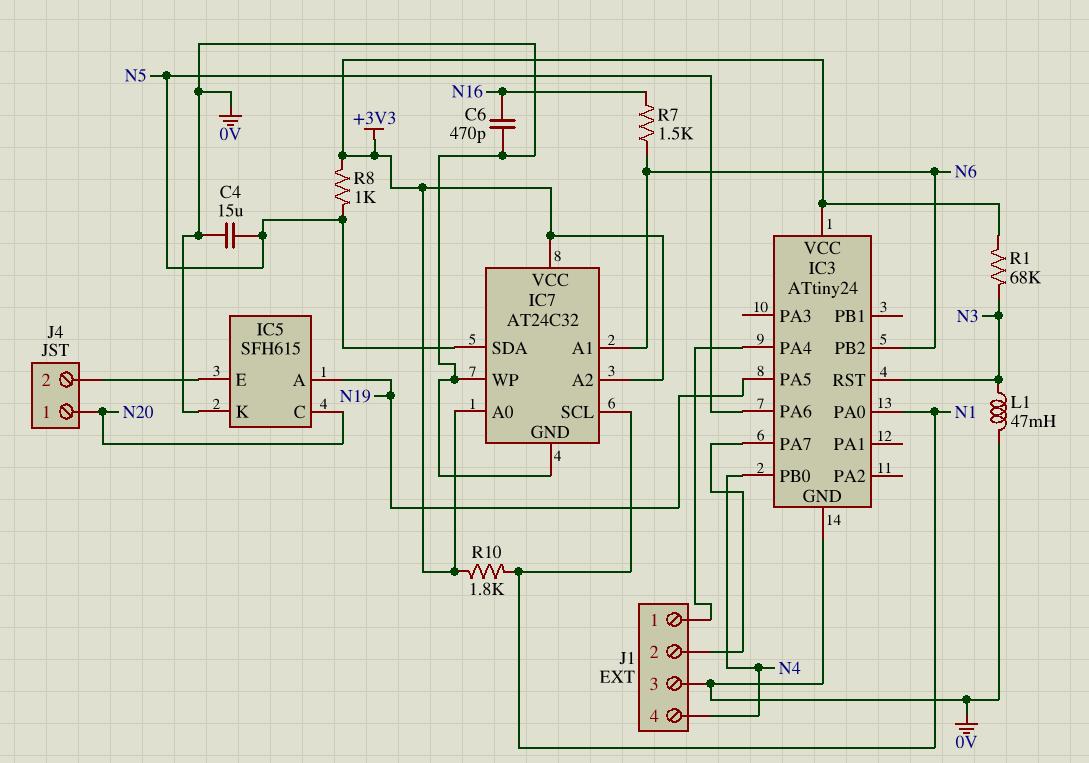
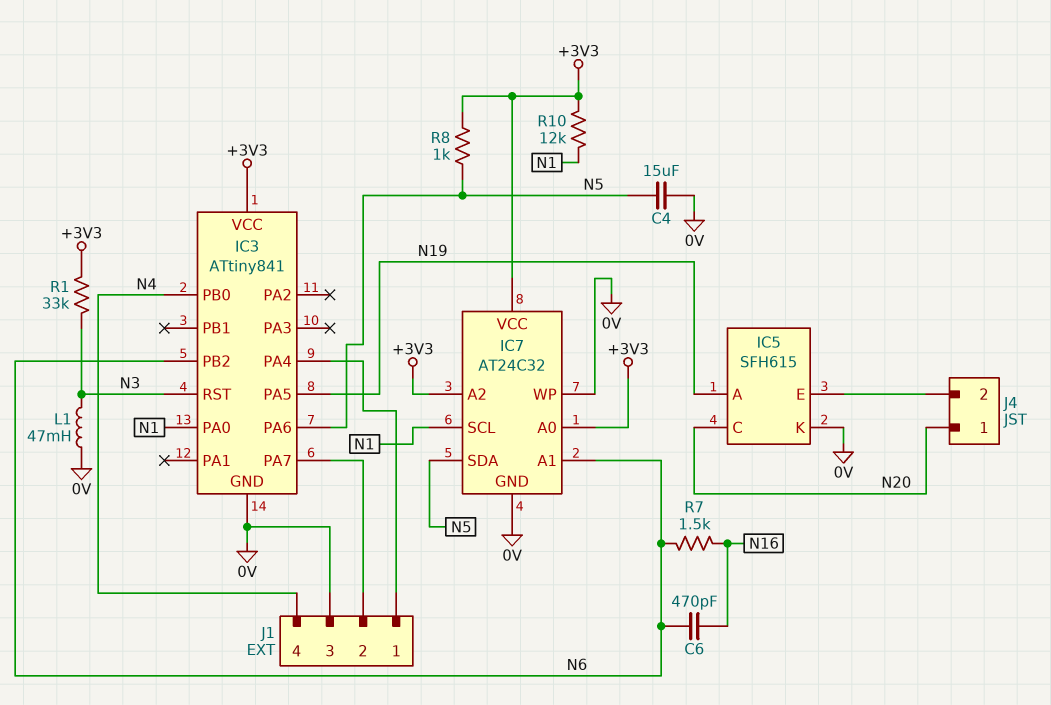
C6: 470pF (0V, N16) -> 470pF (N6, N16)
IC3: ATtiny24 -> ATtiny841
R1: 68k (+3V3, N3) -> 33k (+3V3, N3)
R10: 1.8k (+3V3, N1) -> 12k (+3V3, N1)

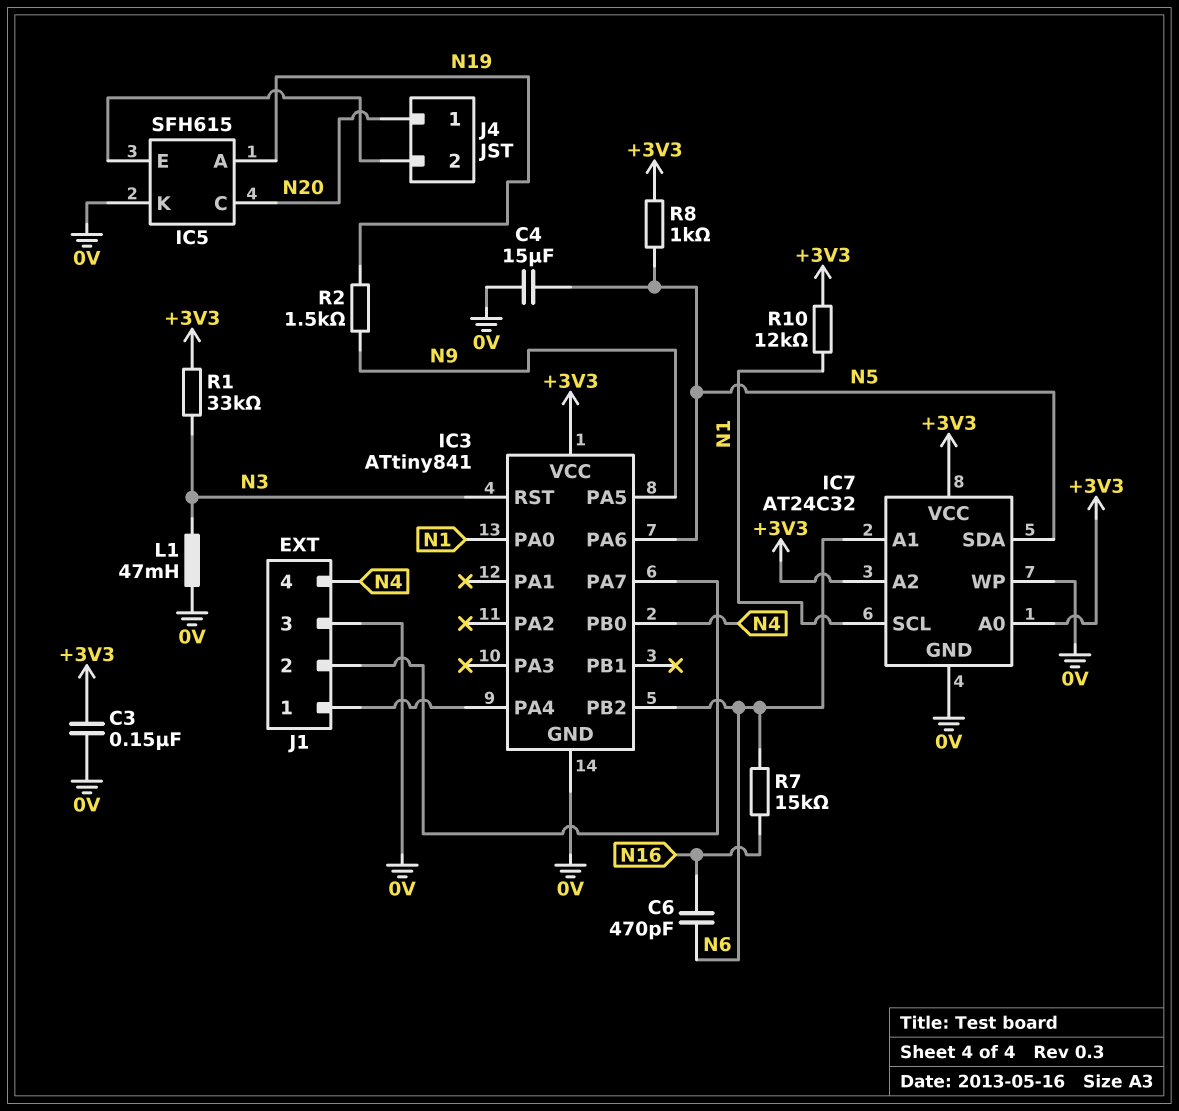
C3: none -> 150nF (+3V3, 0V)
IC3 pin PA5: N19 -> N9
R2: none -> 1.5k (N9, N19)
R7: 1.5k (N6, N16) -> 15k (N6, N16)

